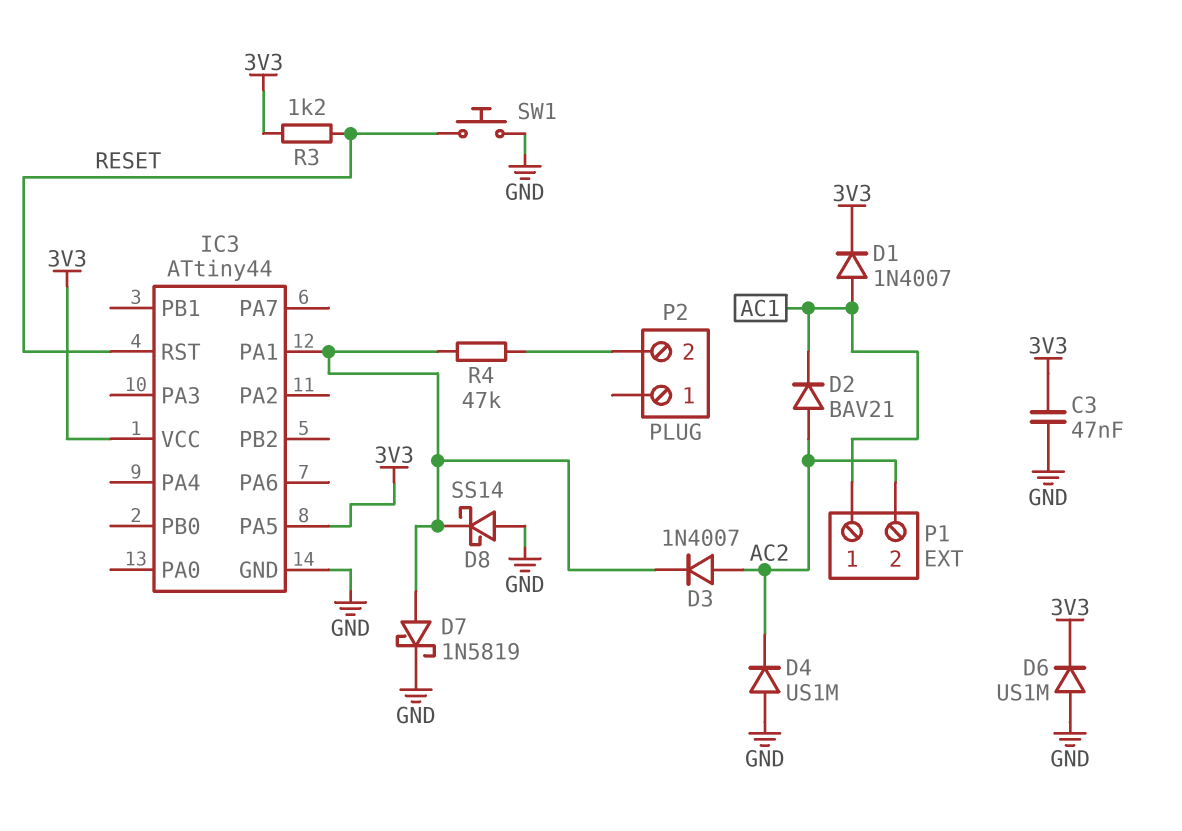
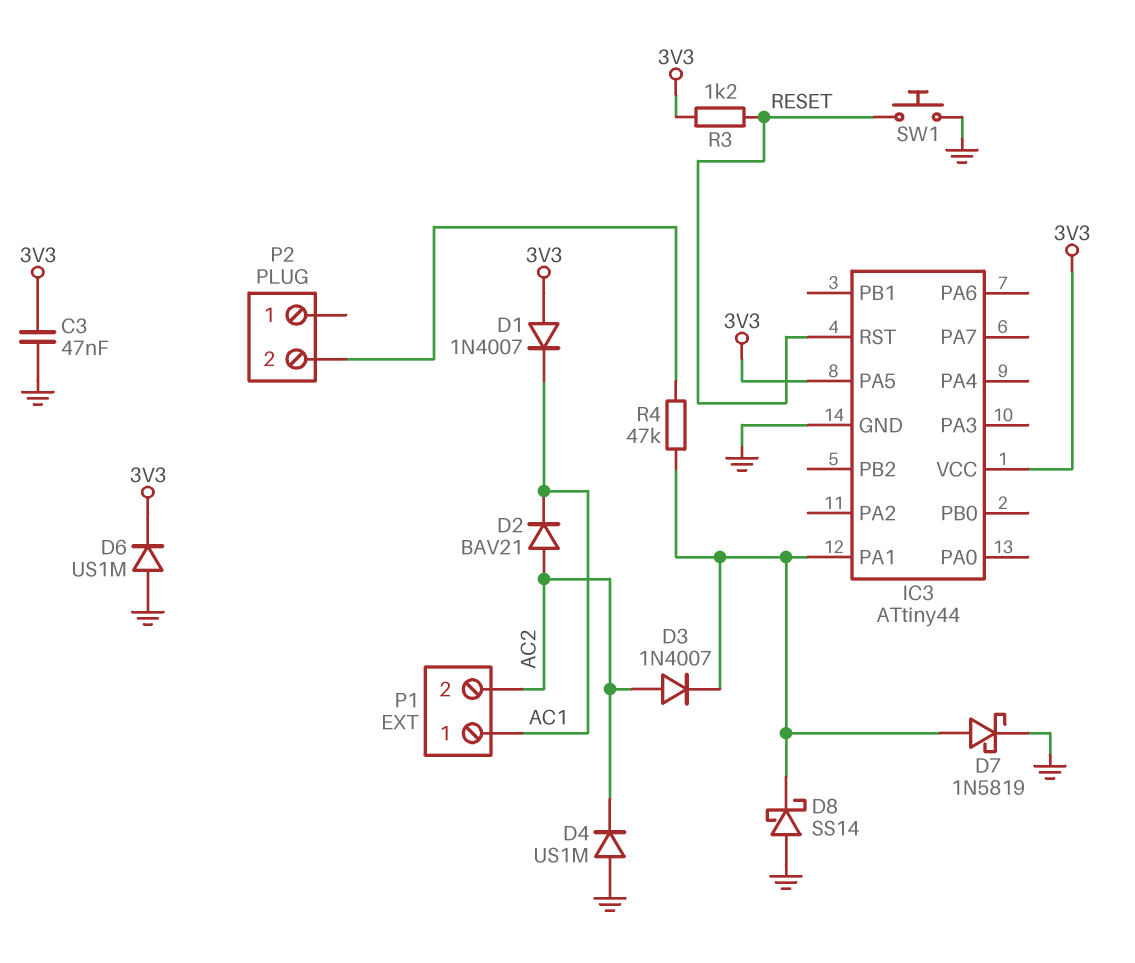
D1: diode 1N4007 (A AC1, K 3V3) -> diode 1N4007 (A 3V3, K AC1)

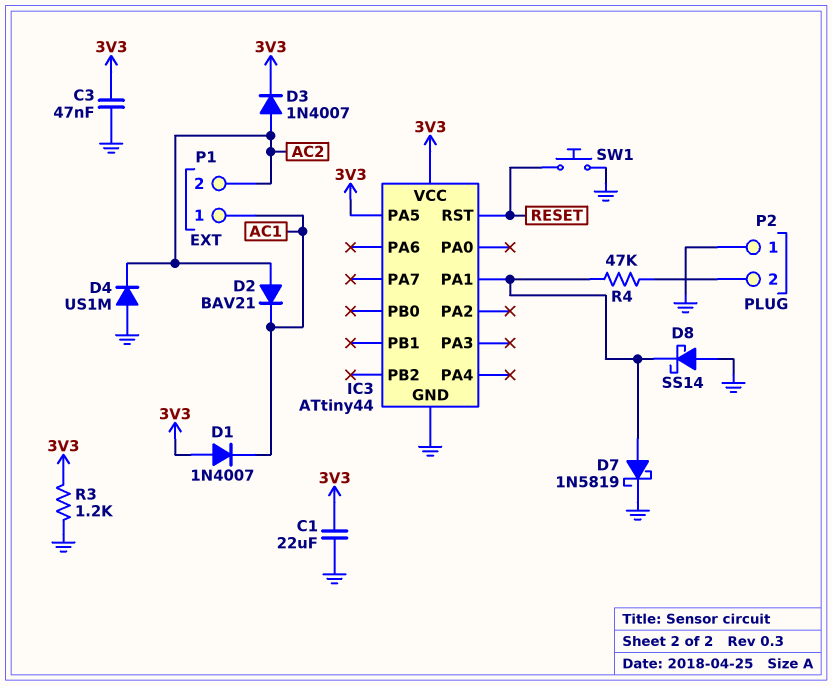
C1: none -> 22uF (3V3, GND)
D3: diode 1N4007 (A AC2, K IC3/PA1) -> diode 1N4007 (A AC2, K 3V3)
D6: diode US1M (A GND, K 3V3) -> none
P2 pin 1: none -> GND
R3: 1.2k (3V3, RESET) -> 1.2k (3V3, GND)

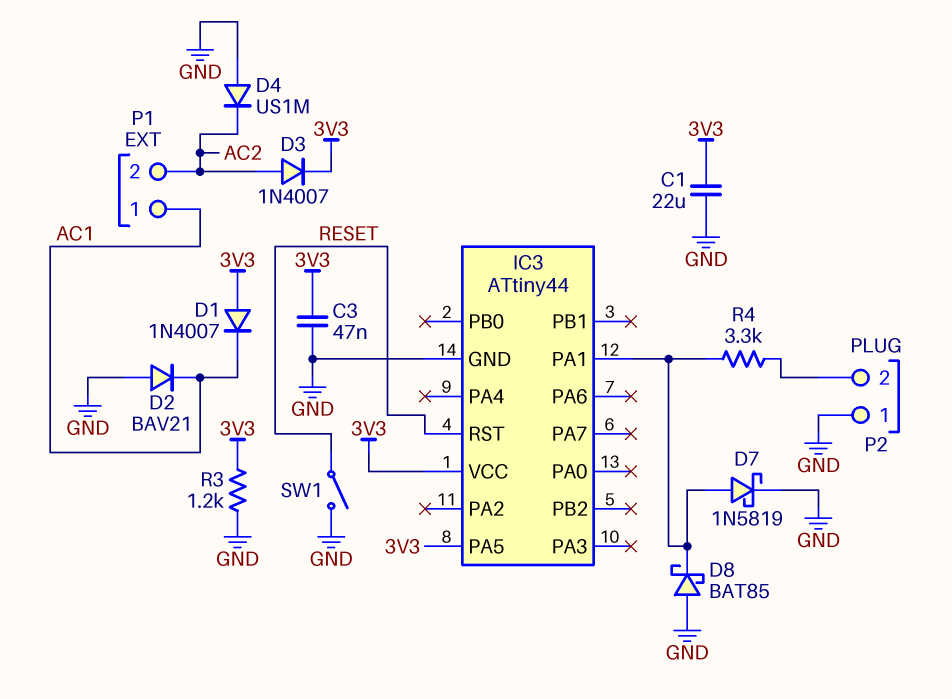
D2: diode BAV21 (A AC2, K AC1) -> diode BAV21 (A GND, K AC1)
D8: schottky SS14 (A GND, K IC3/PA1) -> schottky BAT85 (A GND, K IC3/PA1)
R4: 47k (IC3/PA1, P2/2) -> 3.3k (IC3/PA1, P2/2)
SW1: button (GND, RESET) -> switch (GND, RESET)

